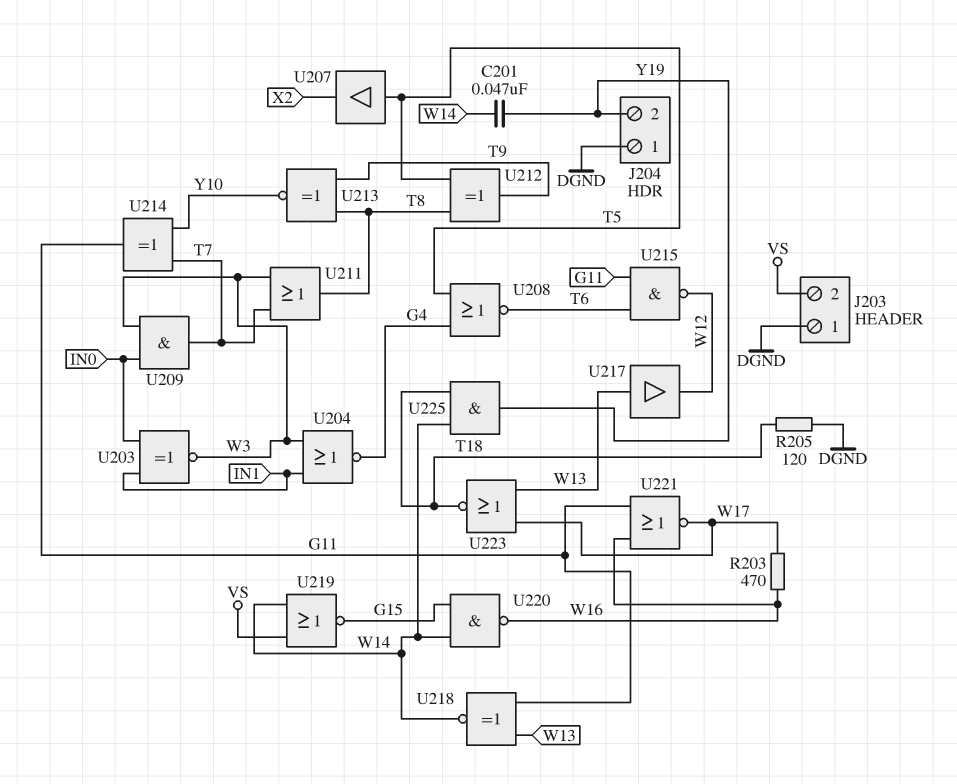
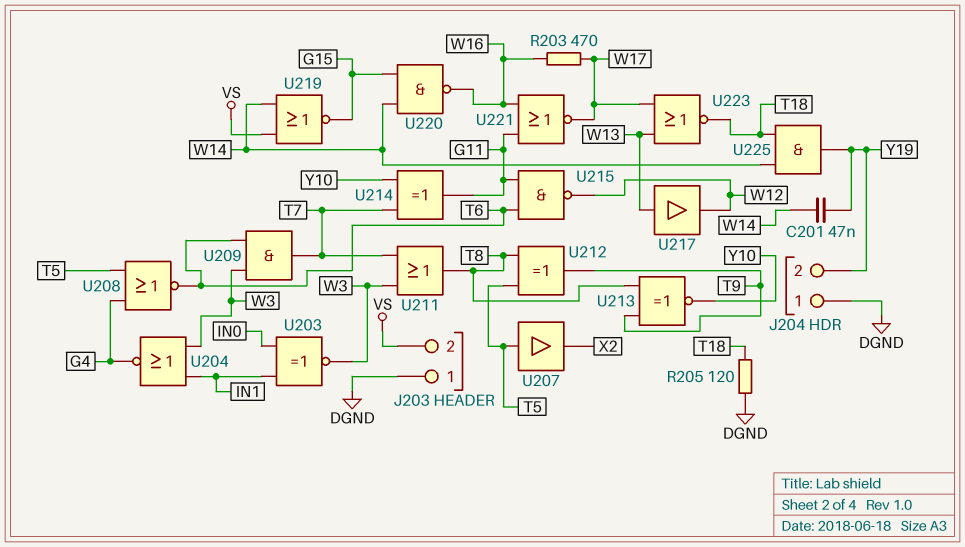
U209: AND (in IN0, in W3, out T7) -> AND (in T6, in W3, out T7)
U218: XNOR (in G11, in W13, out W14) -> none

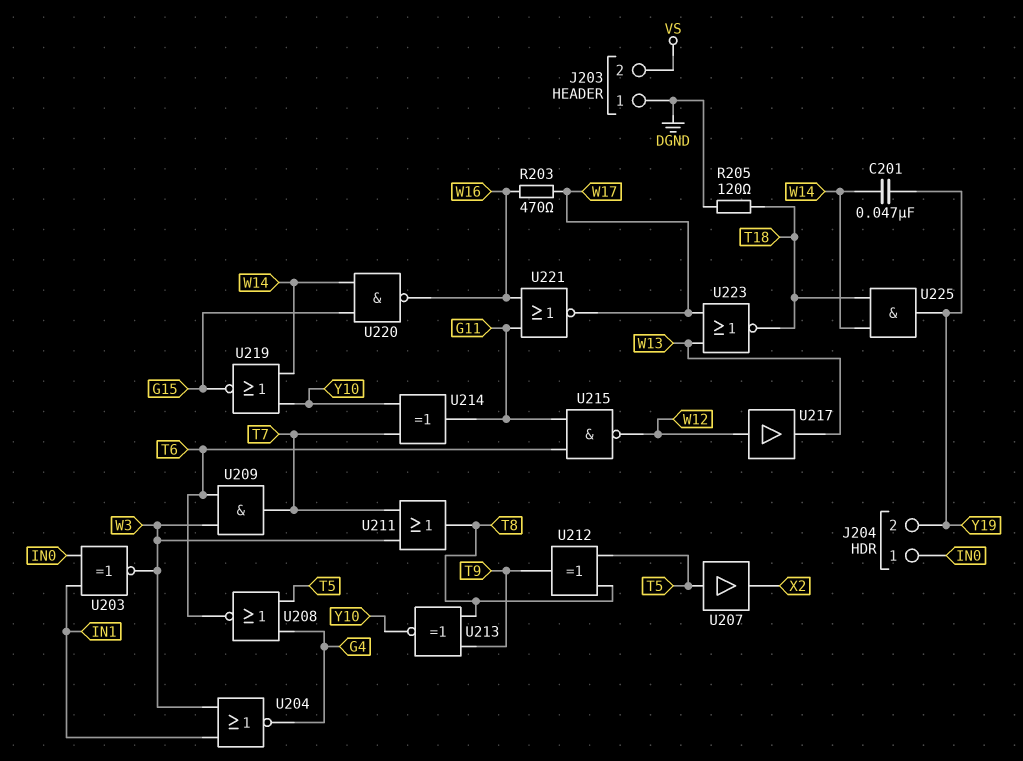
J204 pin 1: DGND -> IN0
U217: buffer (in W13, out W12) -> buffer (in W12, out W13)
U219: NOR (in VS, in W14, out G15) -> NOR (in W14, in Y10, out G15)

